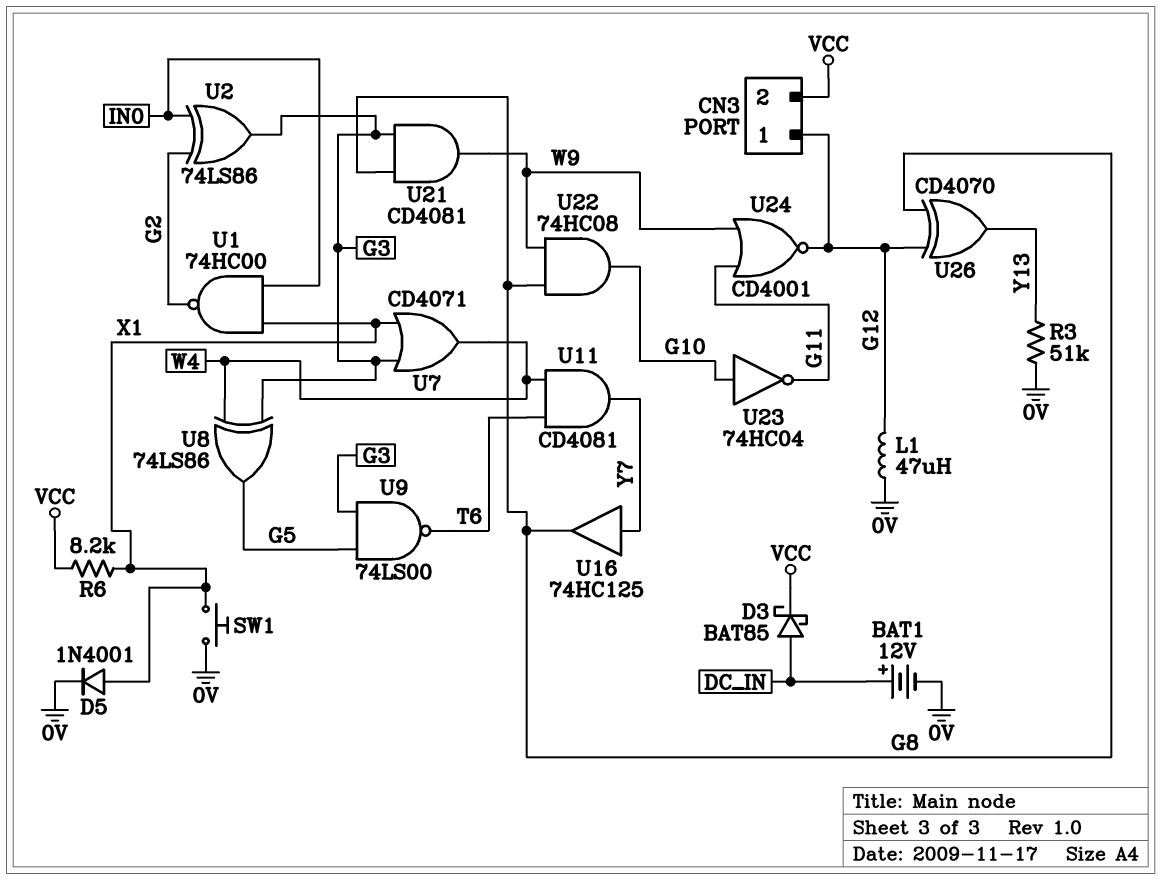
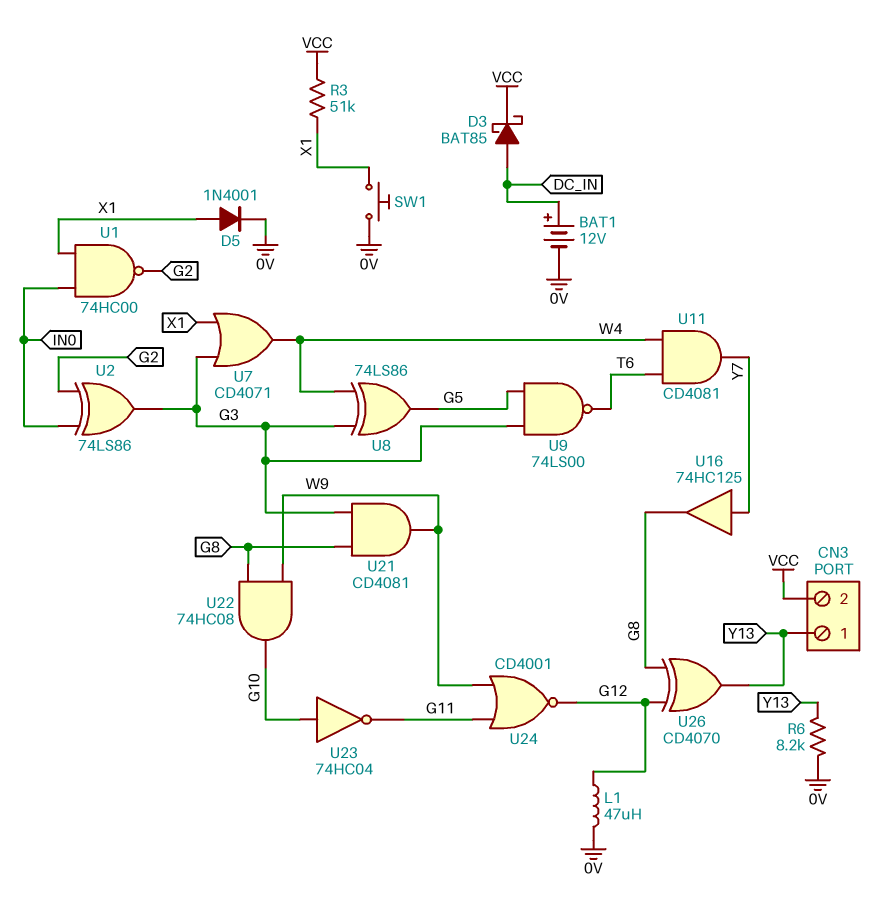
CN3 pin 1: G12 -> Y13
R3: 51k (0V, Y13) -> 51k (VCC, X1)
R6: 8.2k (VCC, X1) -> 8.2k (0V, Y13)

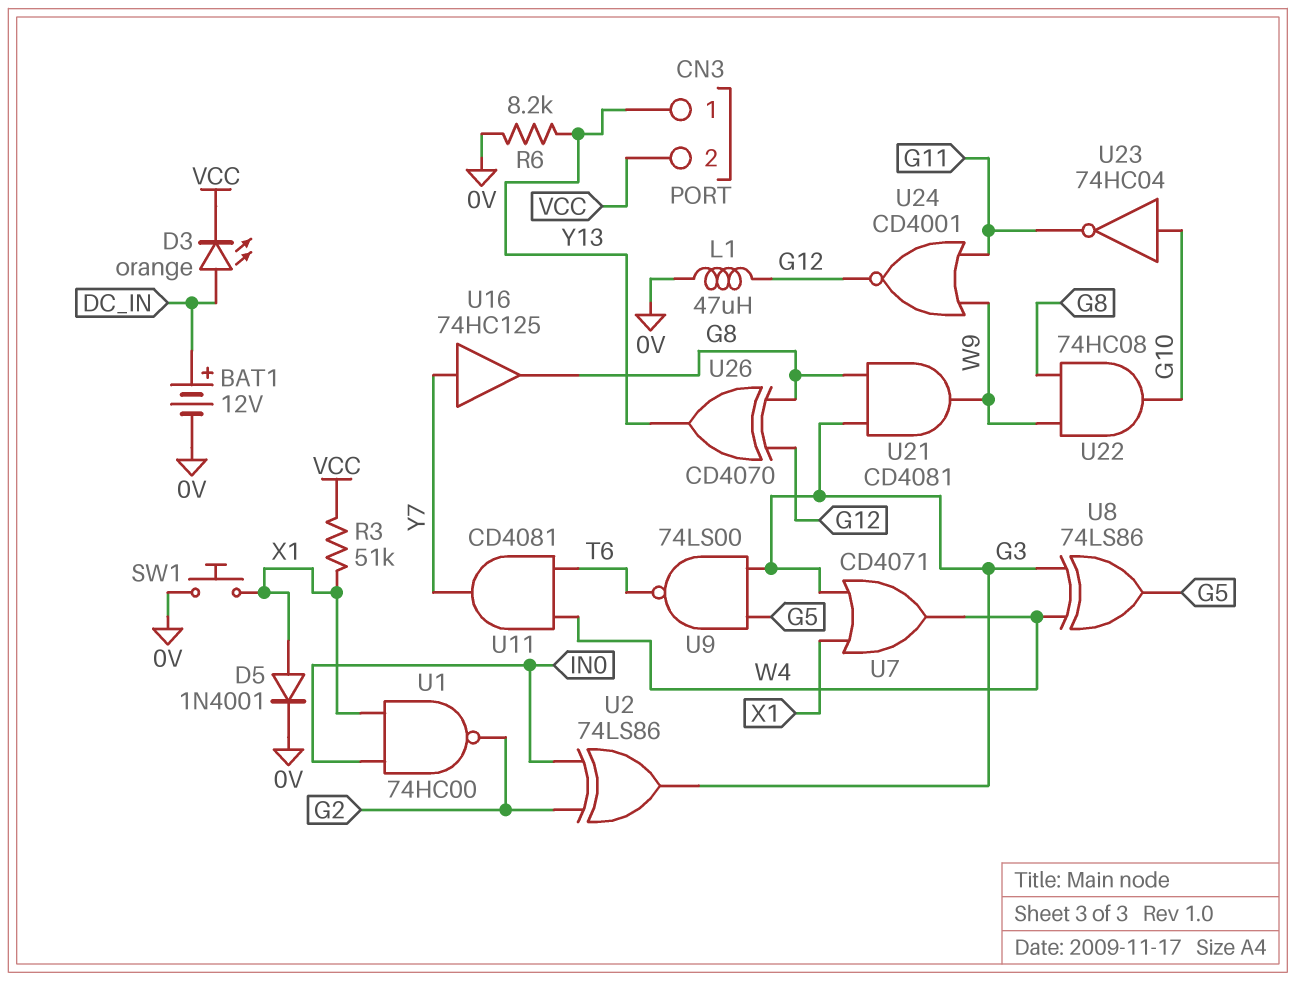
D3: schottky BAT85 (A DC_IN, K VCC) -> LED orange (A DC_IN, K VCC)

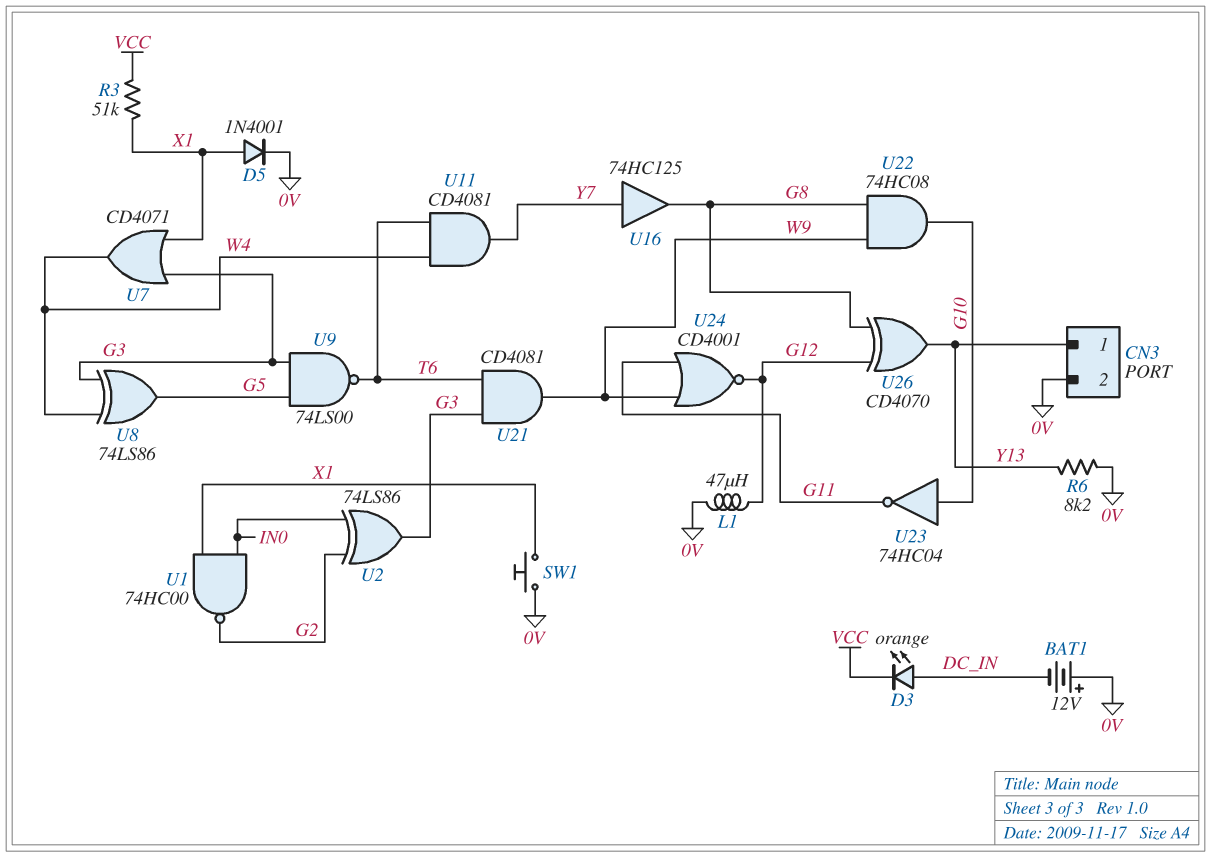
BAT1: 12V (plus DC_IN, minus 0V) -> 12V (plus 0V, minus DC_IN)
CN3 pin 2: VCC -> 0V
U21: AND CD4081 (in G3, in G8, out W9) -> AND CD4081 (in G3, in T6, out W9)

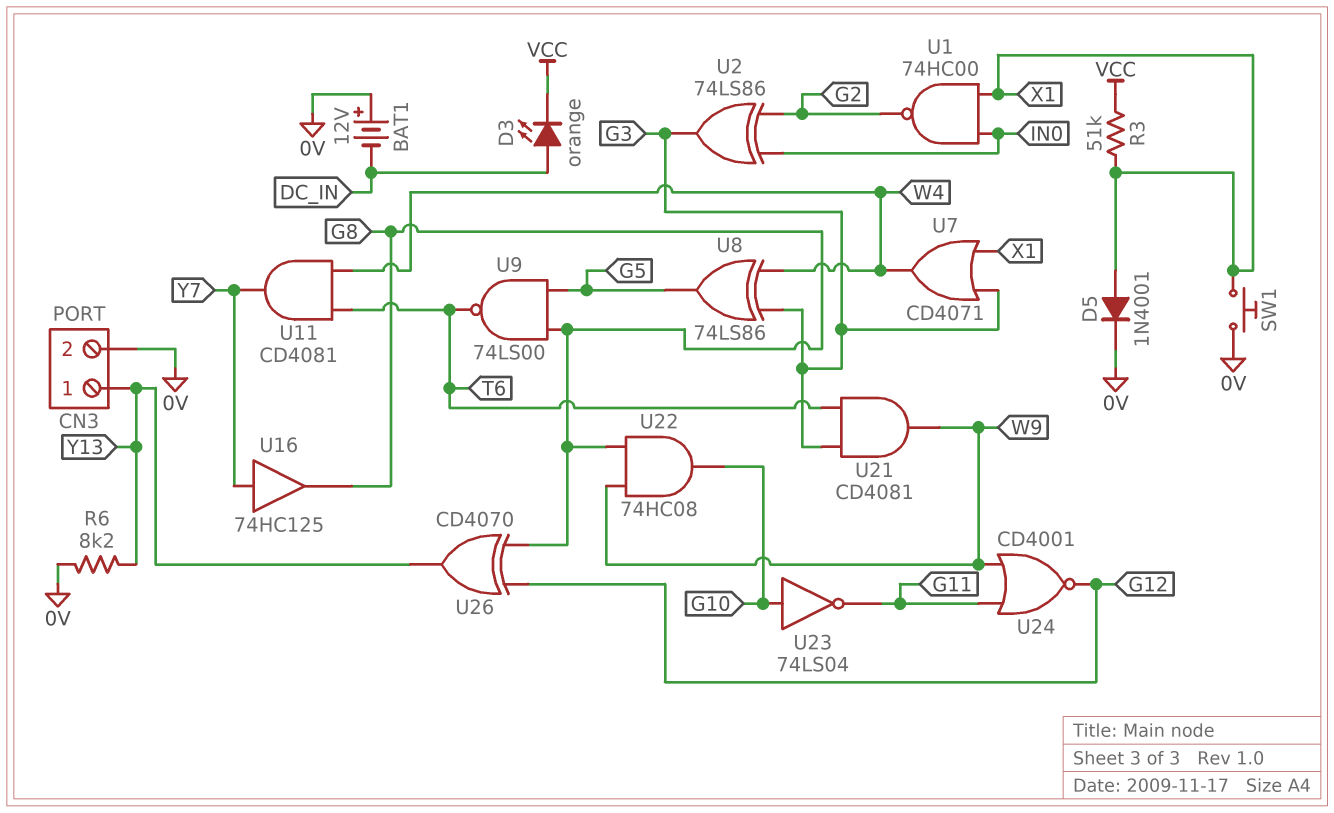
L1: 47uH (0V, G12) -> none
U9: NAND 74LS00 (in G3, in G5, out T6) -> NAND 74LS00 (in G5, in G8, out T6)
U23: NOT 74HC04 (in G10, out G11) -> NOT 74LS04 (in G10, out G11)

